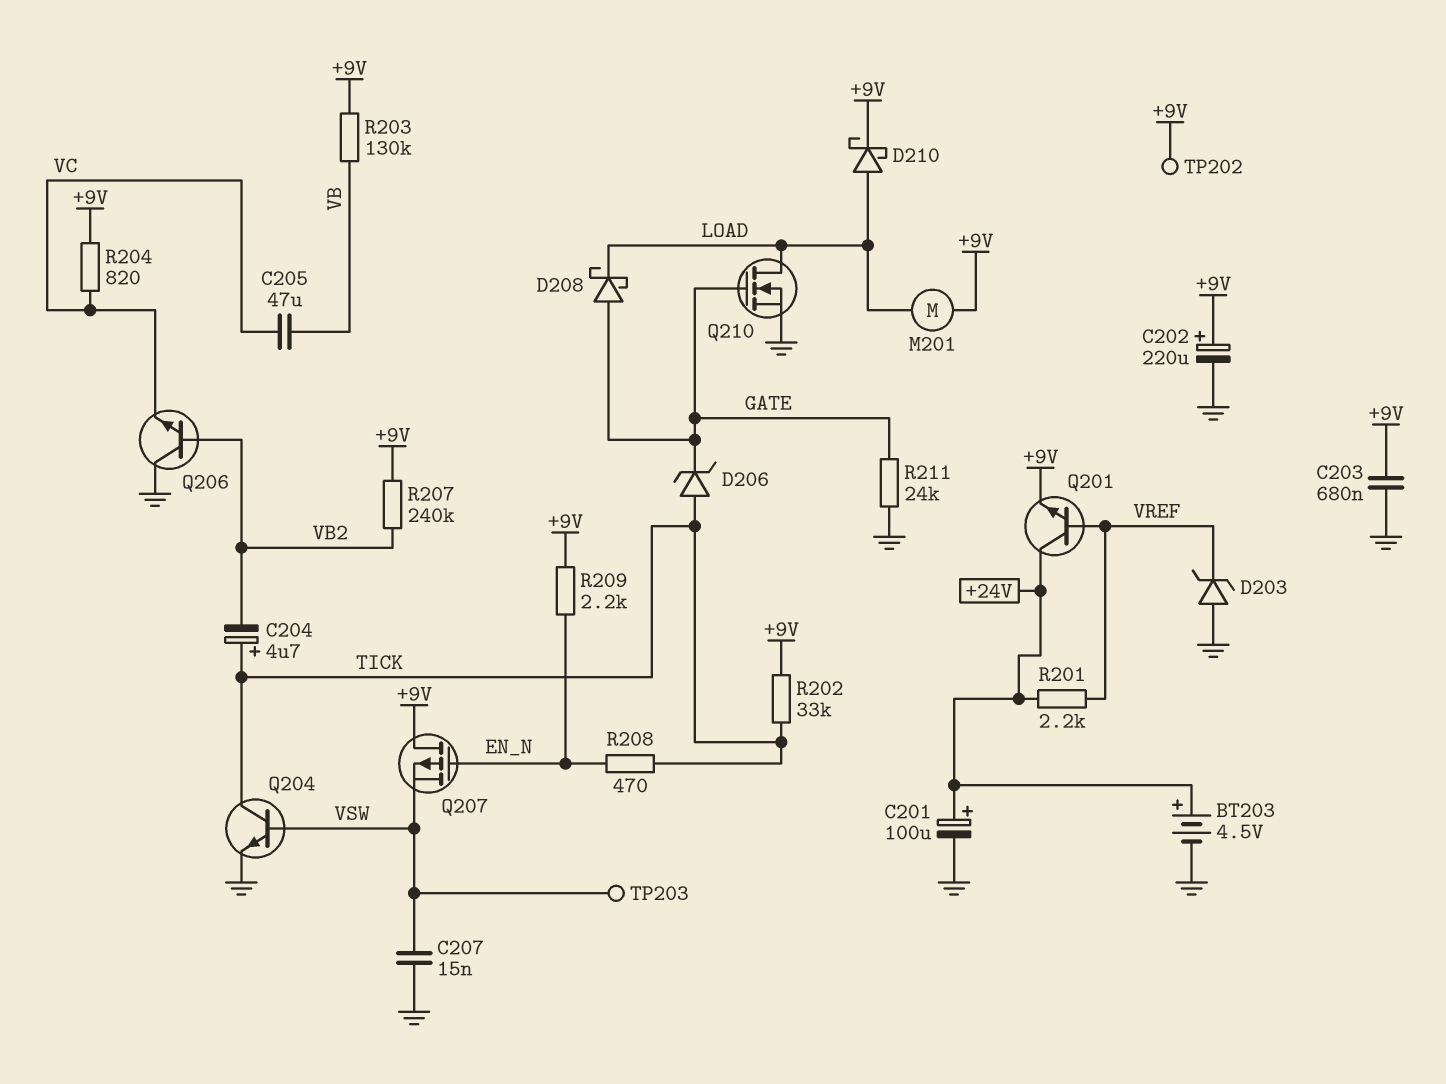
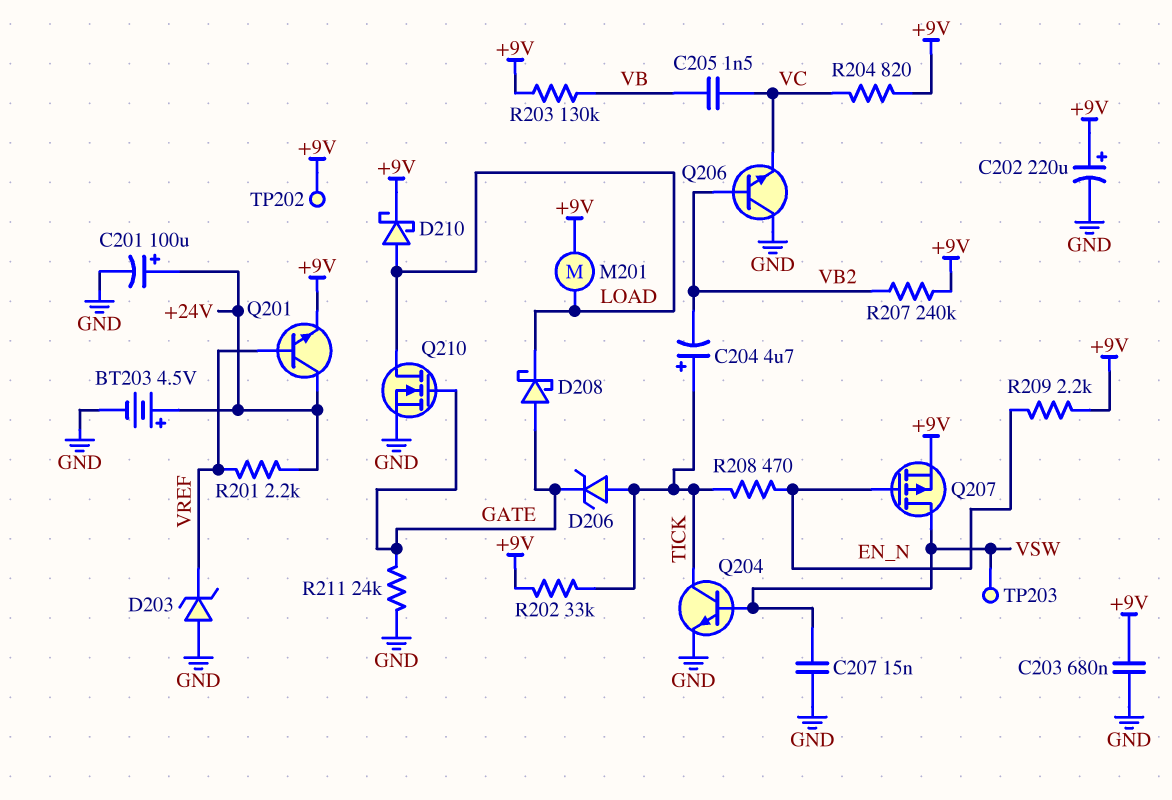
C205: 47uF (VB, VC) -> 1.5nF (VB, VC)
Q207: PMOS (G EN_N, D +9V, S VSW) -> PMOS (G EN_N, D VSW, S +9V)

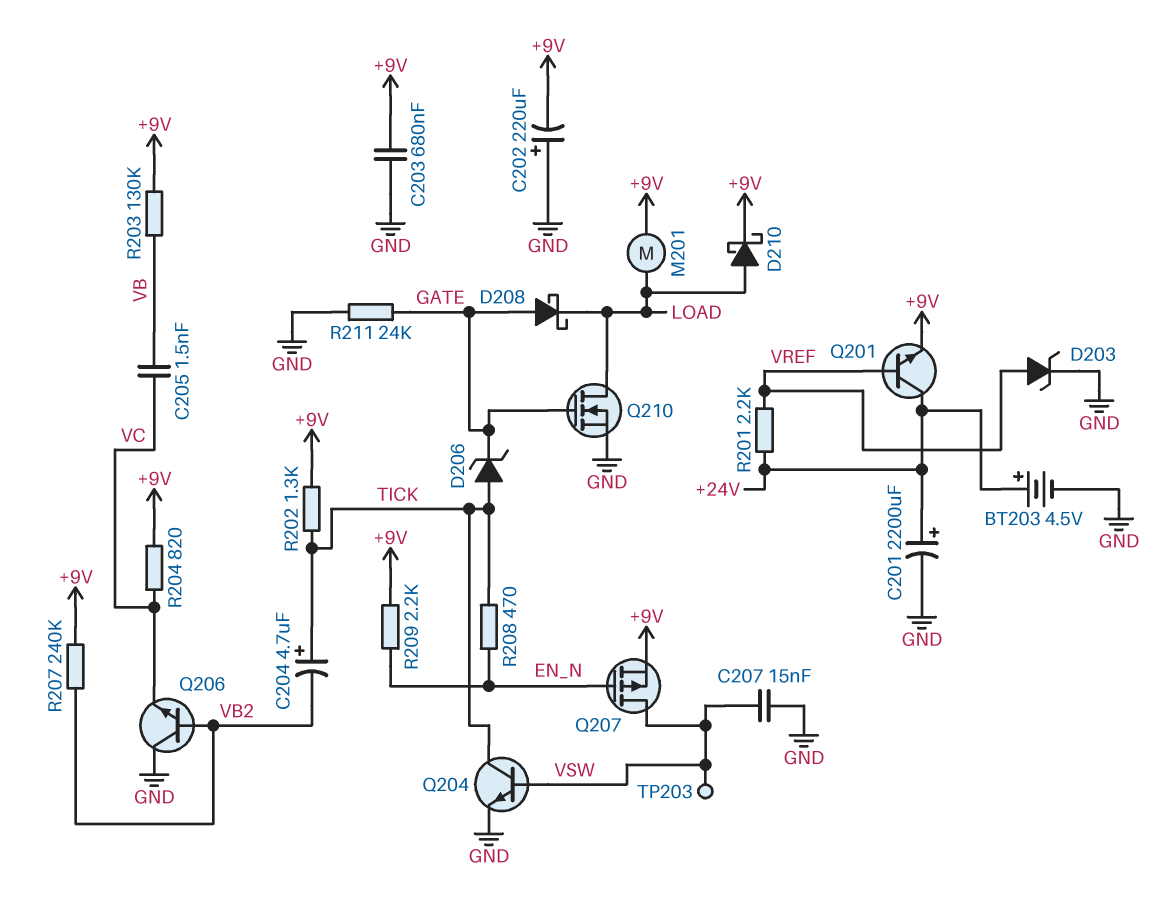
C201: 100uF (plus +24V, minus GND) -> 2200uF (plus +24V, minus GND)
C202: 220uF (plus +9V, minus GND) -> 220uF (plus GND, minus +9V)
D203: zener (A GND, K VREF) -> zener (A VREF, K GND)
R202: 33k (+9V, TICK) -> 1.3k (+9V, TICK)
TP202: test point (+9V) -> none

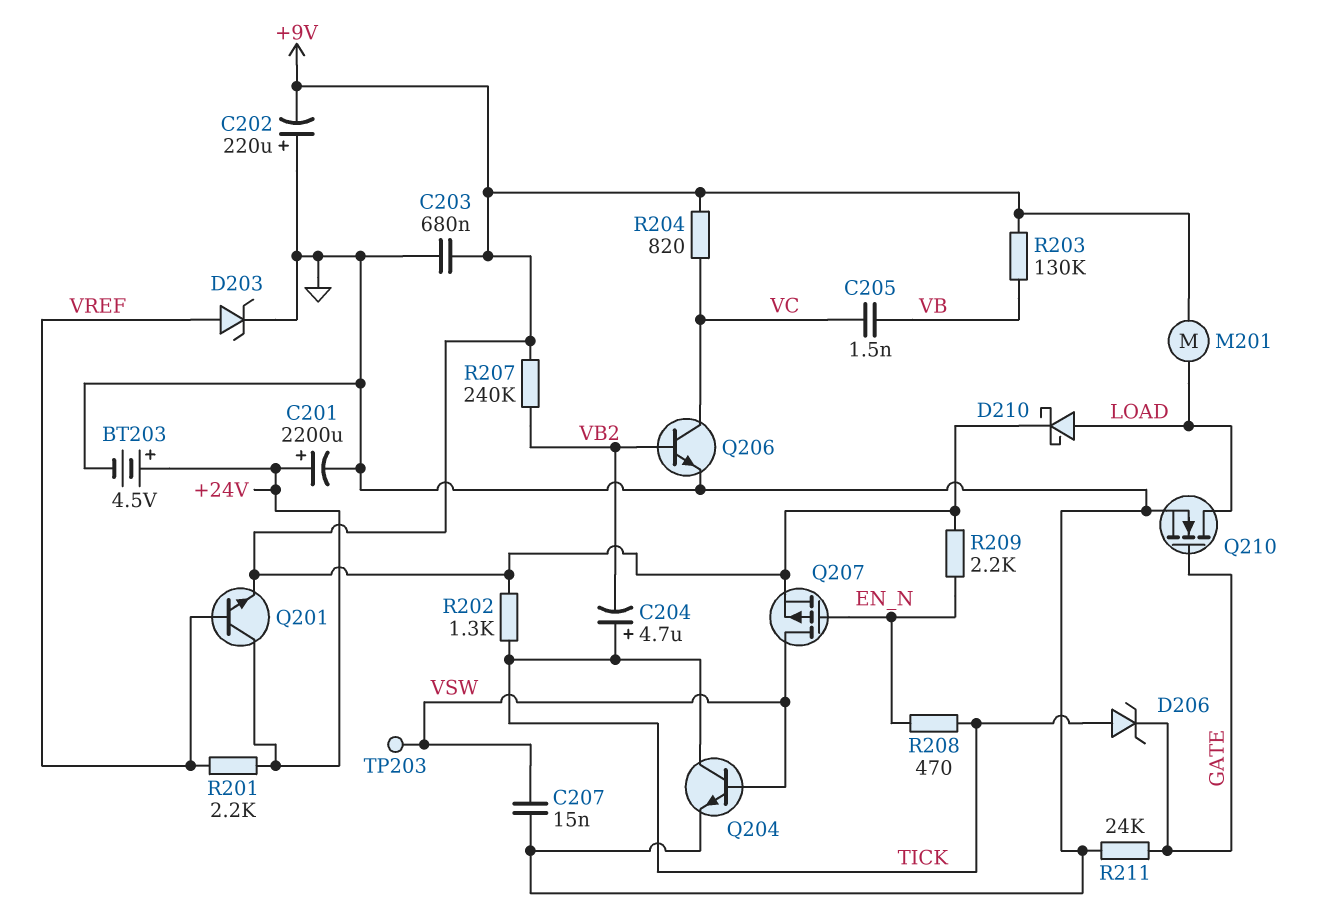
D208: schottky (A GATE, K LOAD) -> none
Q206: NPN (B VB2, C GND, E VC) -> NPN (B VB2, C VC, E GND)

